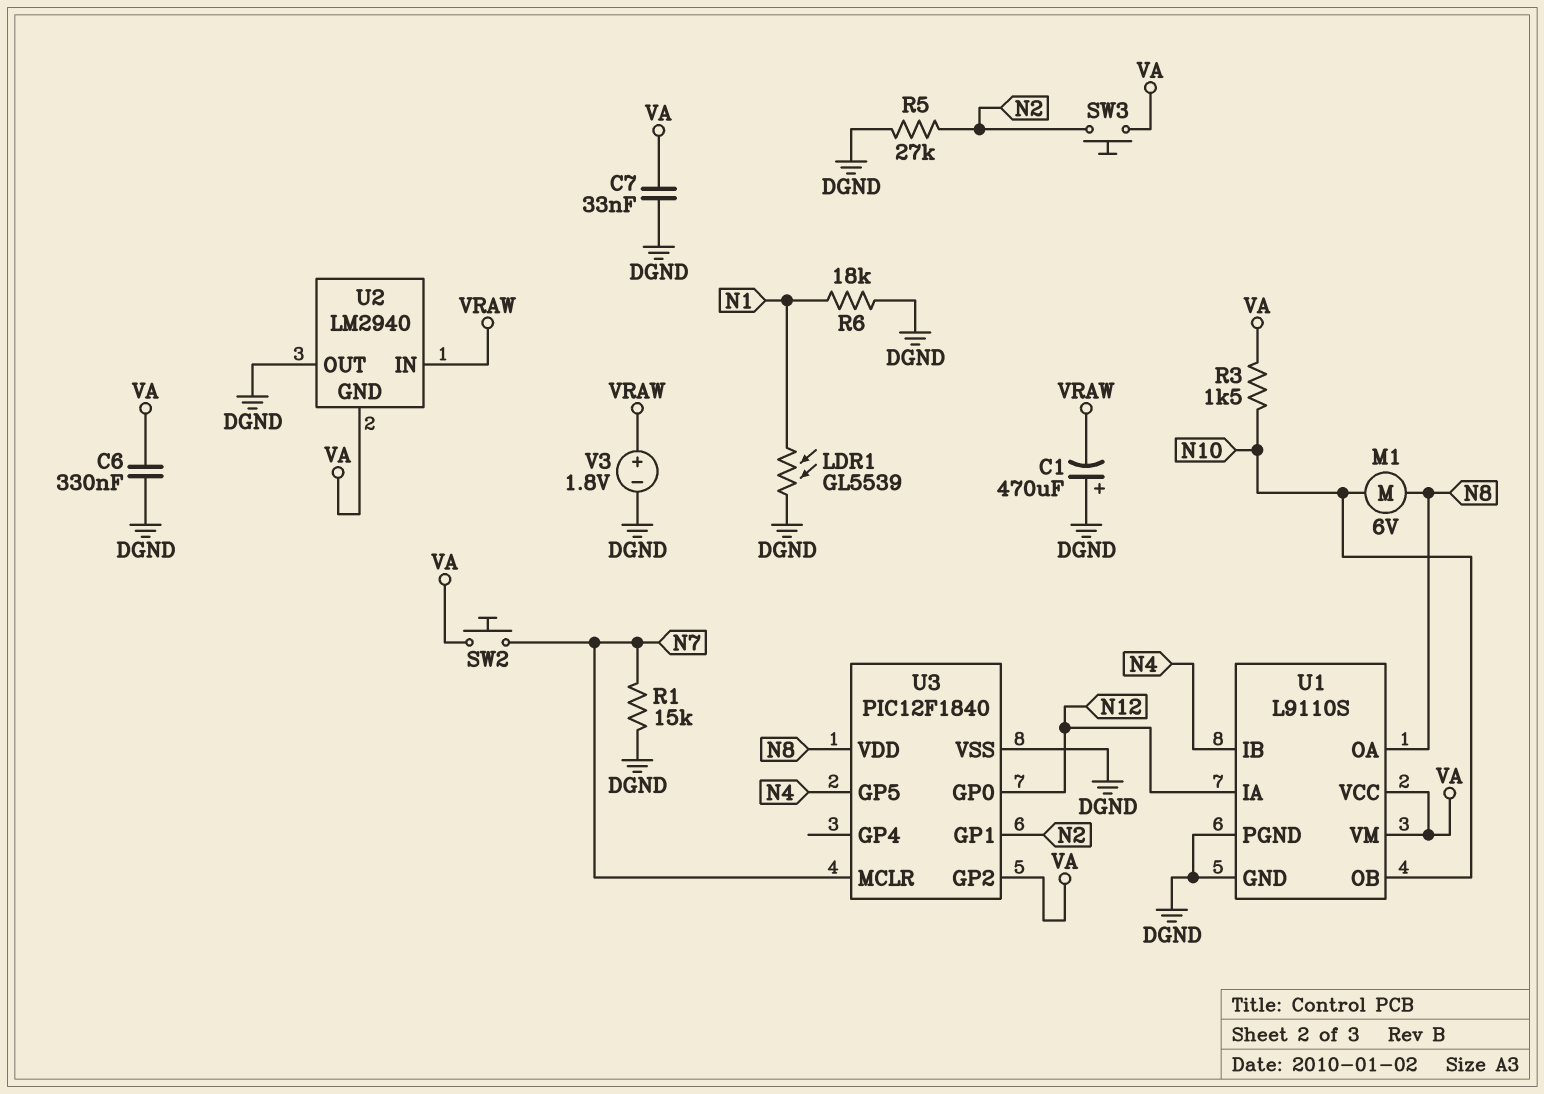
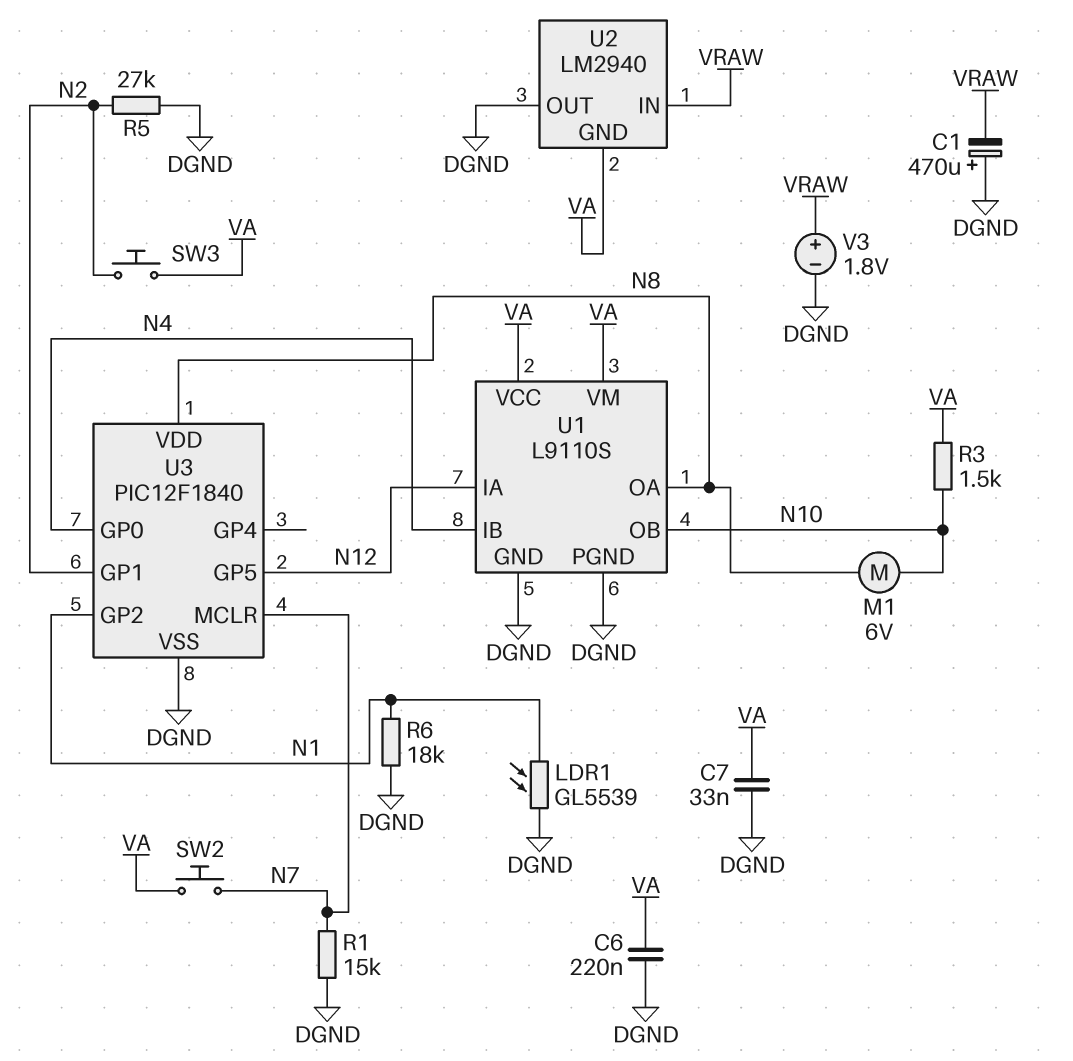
C6: 330nF (DGND, VA) -> 220nF (DGND, VA)
U3 pin GP0: N12 -> N4
U3 pin GP2: VA -> N1
U3 pin GP5: N4 -> N12

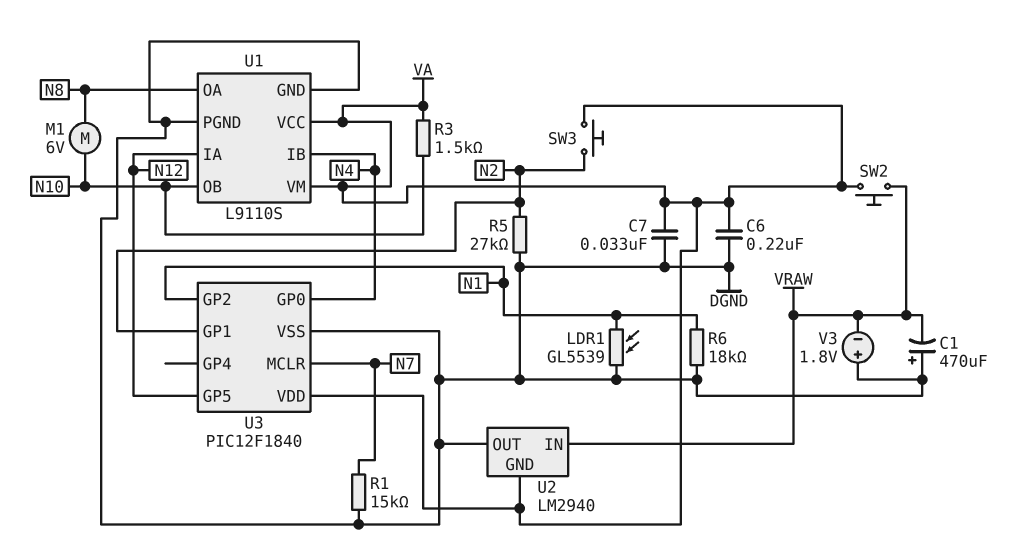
SW2: button (N7, VA) -> button (VA, VRAW)
U3 pin VDD: N8 -> VA
V3: 1.8V (plus VRAW, minus DGND) -> 1.8V (plus DGND, minus VRAW)

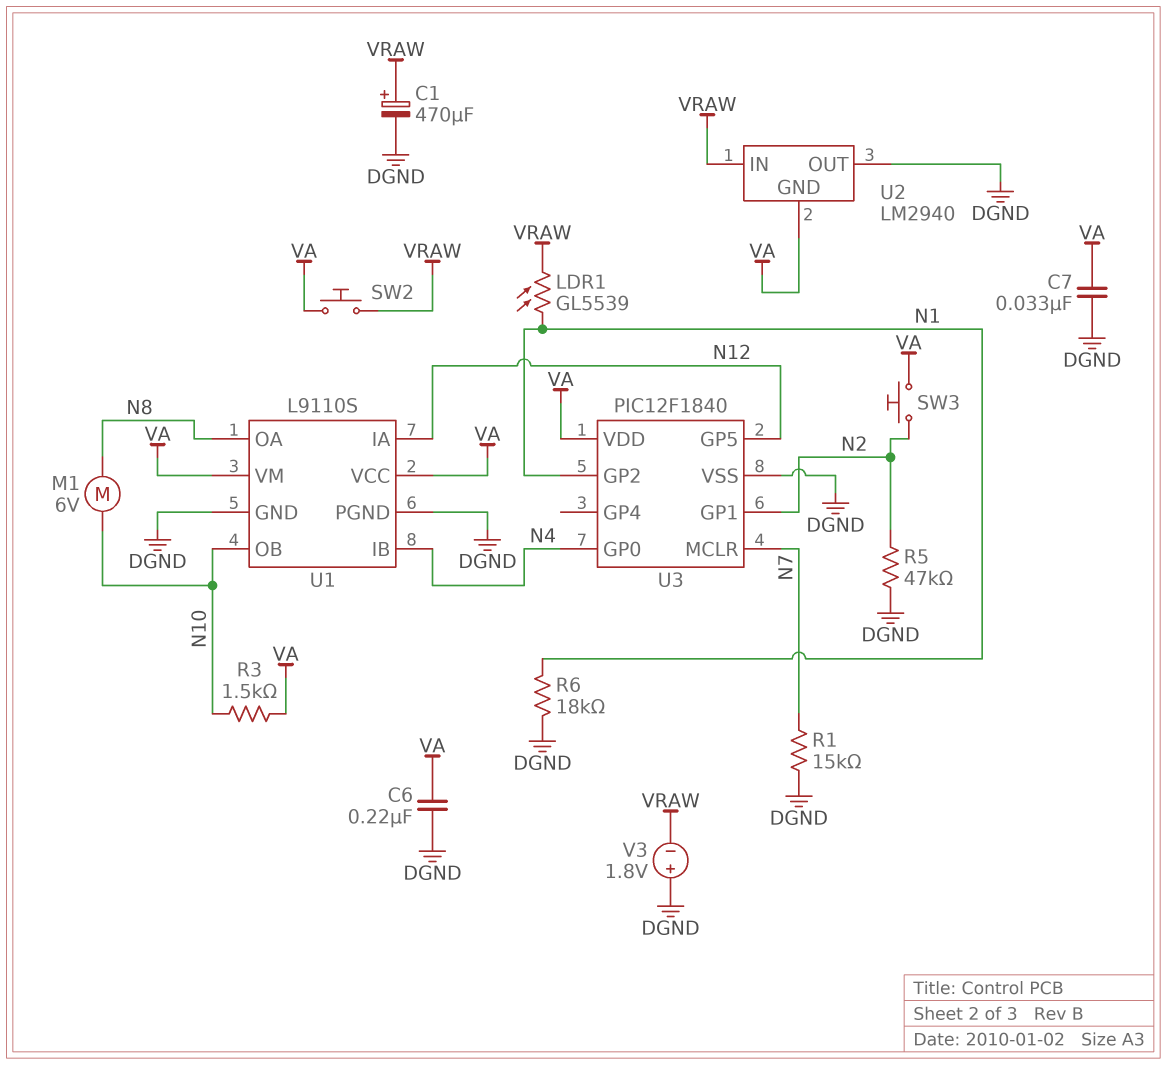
C1: 470uF (plus DGND, minus VRAW) -> 470uF (plus VRAW, minus DGND)
LDR1: GL5539 (DGND, N1) -> GL5539 (N1, VRAW)
R5: 27k (DGND, N2) -> 47k (DGND, N2)

